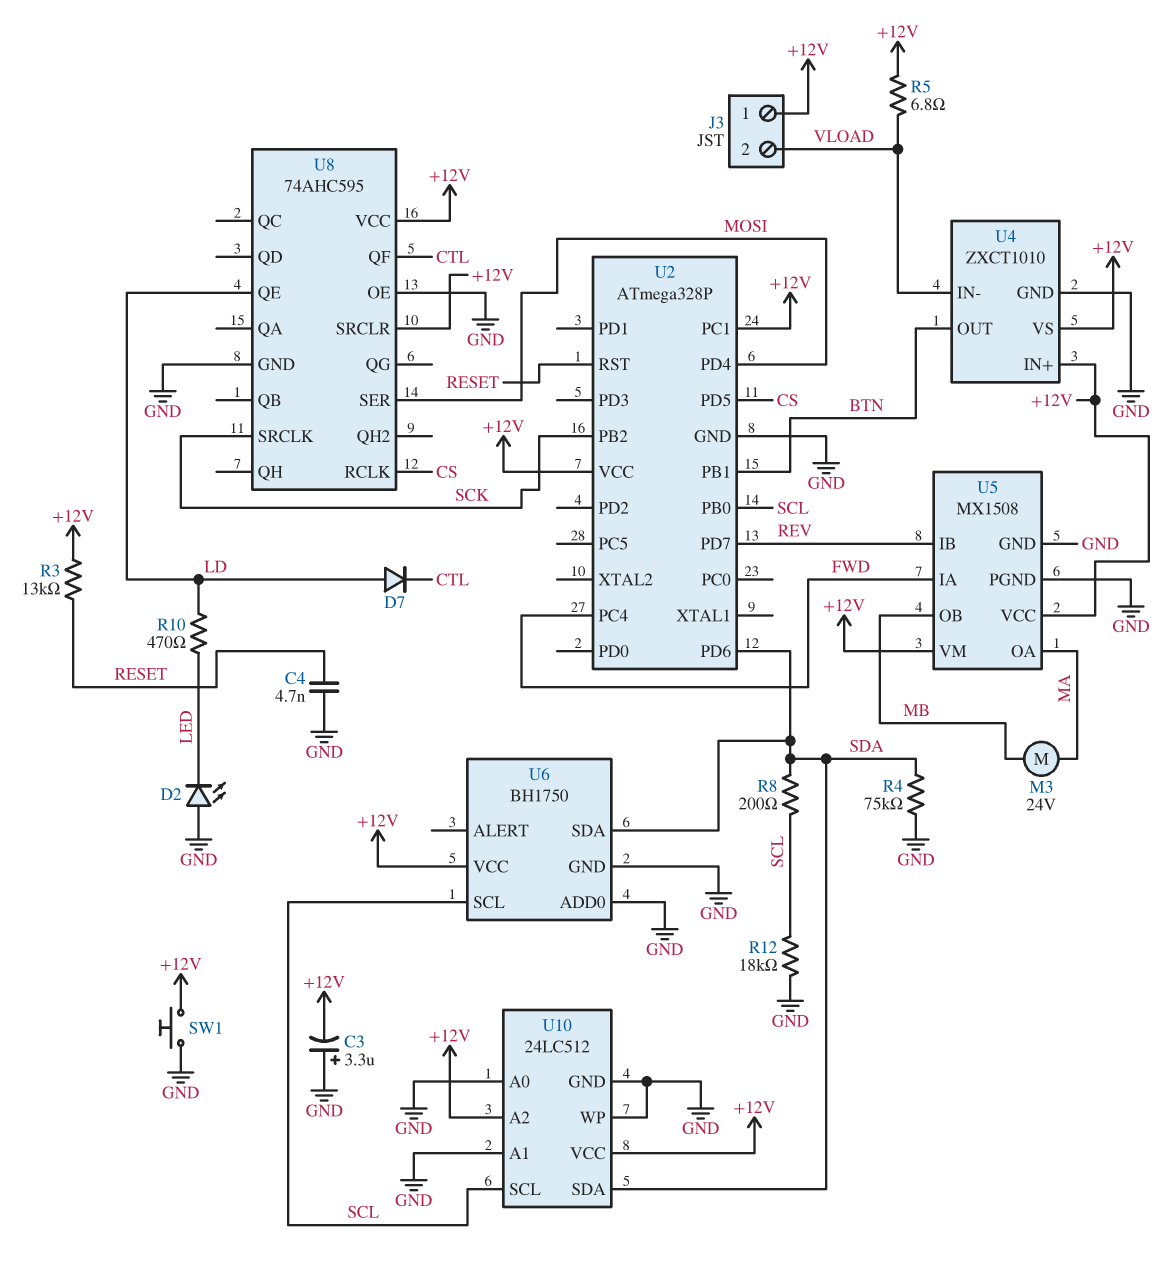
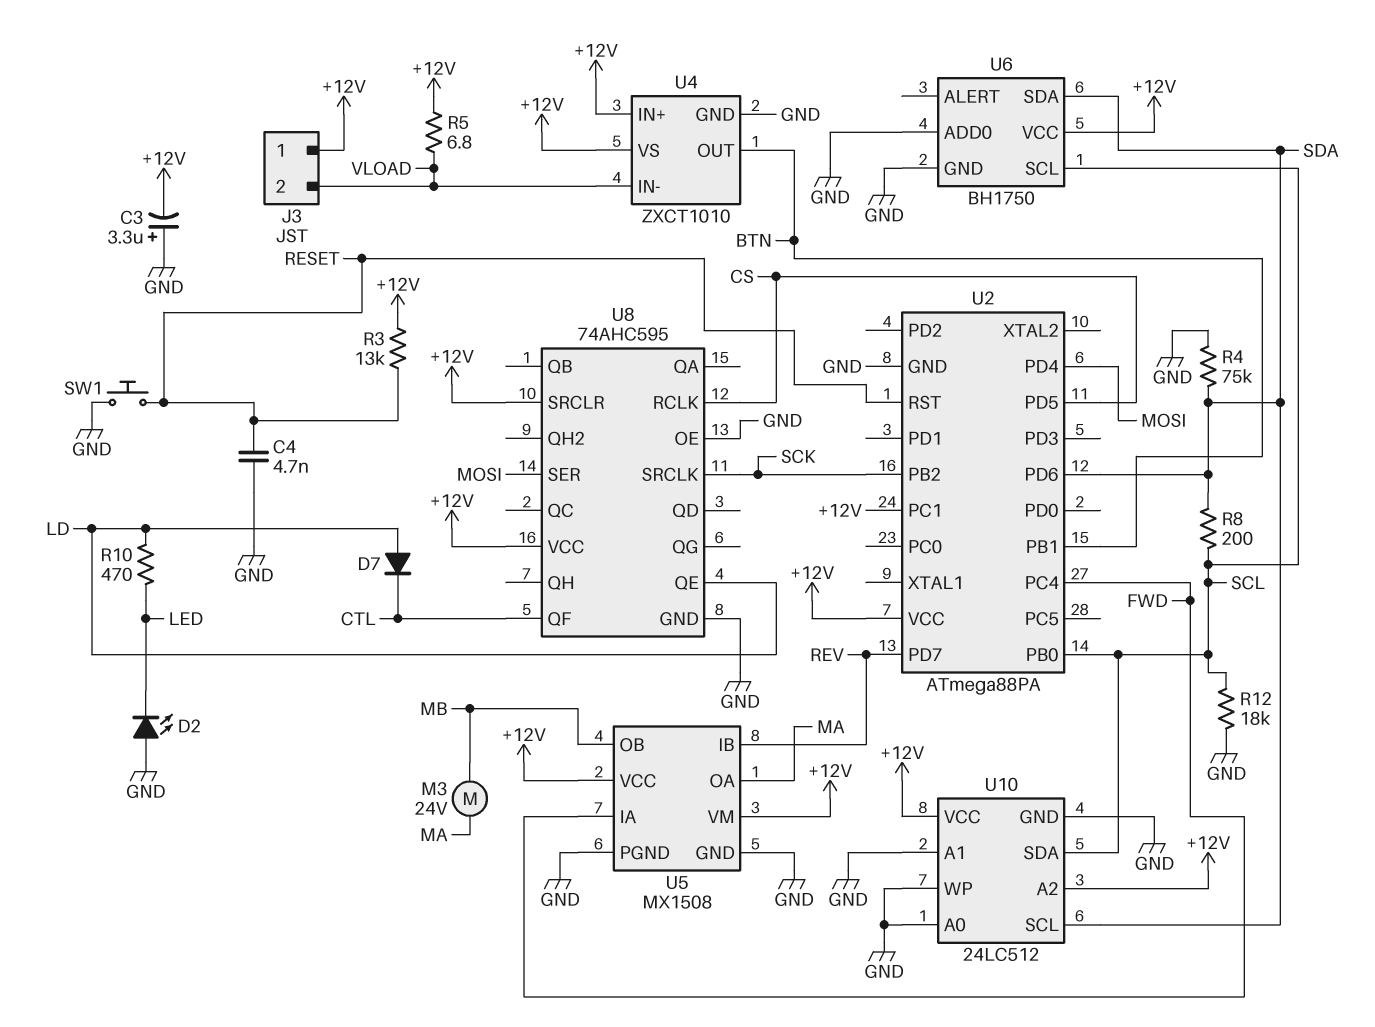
SW1: button (+12V, GND) -> button (GND, RESET)
U2: ATmega328P -> ATmega88PA
U10 pin SCL: SCL -> SDA
U10 pin SDA: SDA -> SCL

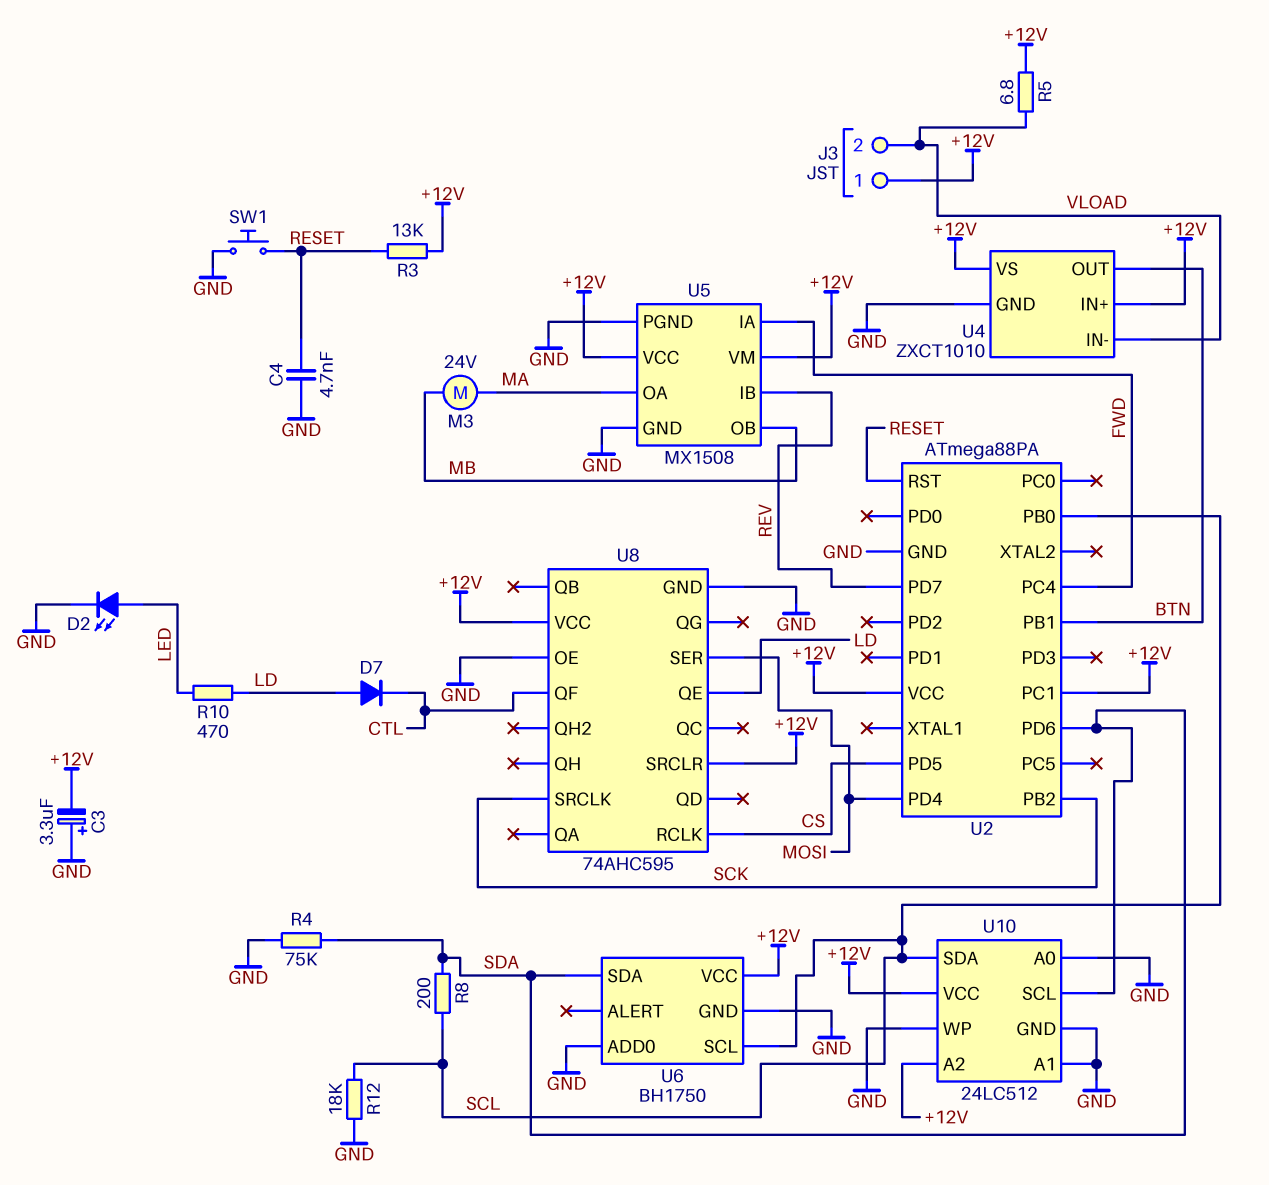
D2: LED (A GND, K LED) -> LED (A LED, K GND)

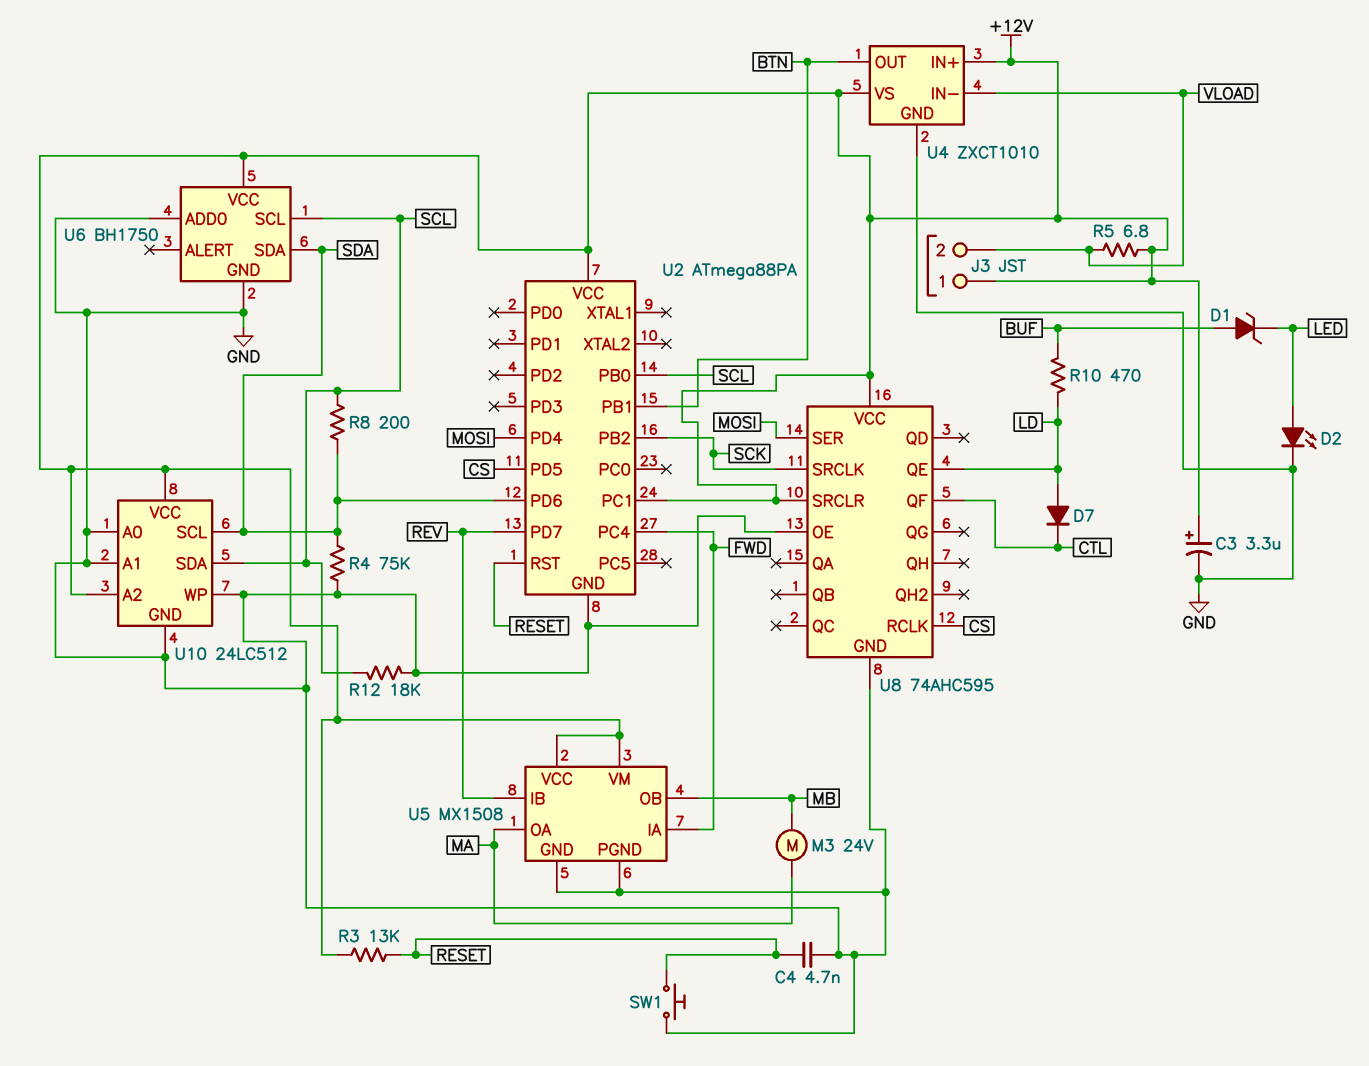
C3: 3.3uF (plus GND, minus +12V) -> 3.3uF (plus +12V, minus GND)
D1: none -> zener (A BUF, K LED)
R10: 470 (LD, LED) -> 470 (BUF, LD)

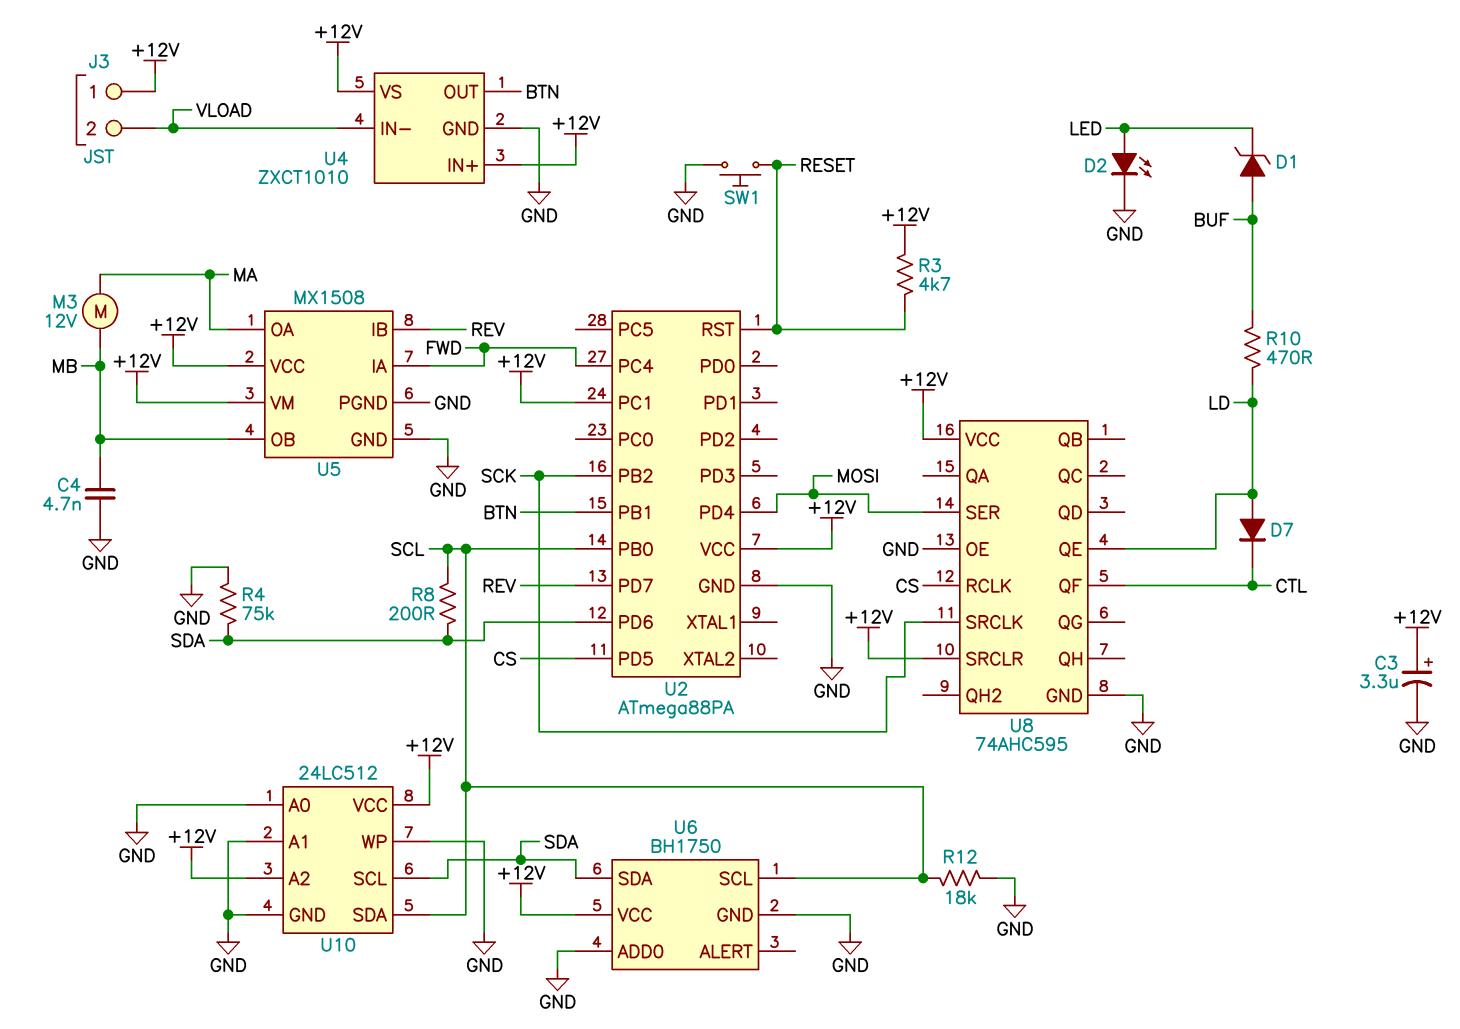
C4: 4.7nF (GND, RESET) -> 4.7nF (GND, MB)
M3: motor 24V (MA, MB) -> motor 12V (MA, MB)
R3: 13k (+12V, RESET) -> 4.7k (+12V, RESET)
R5: 6.8 (+12V, VLOAD) -> none

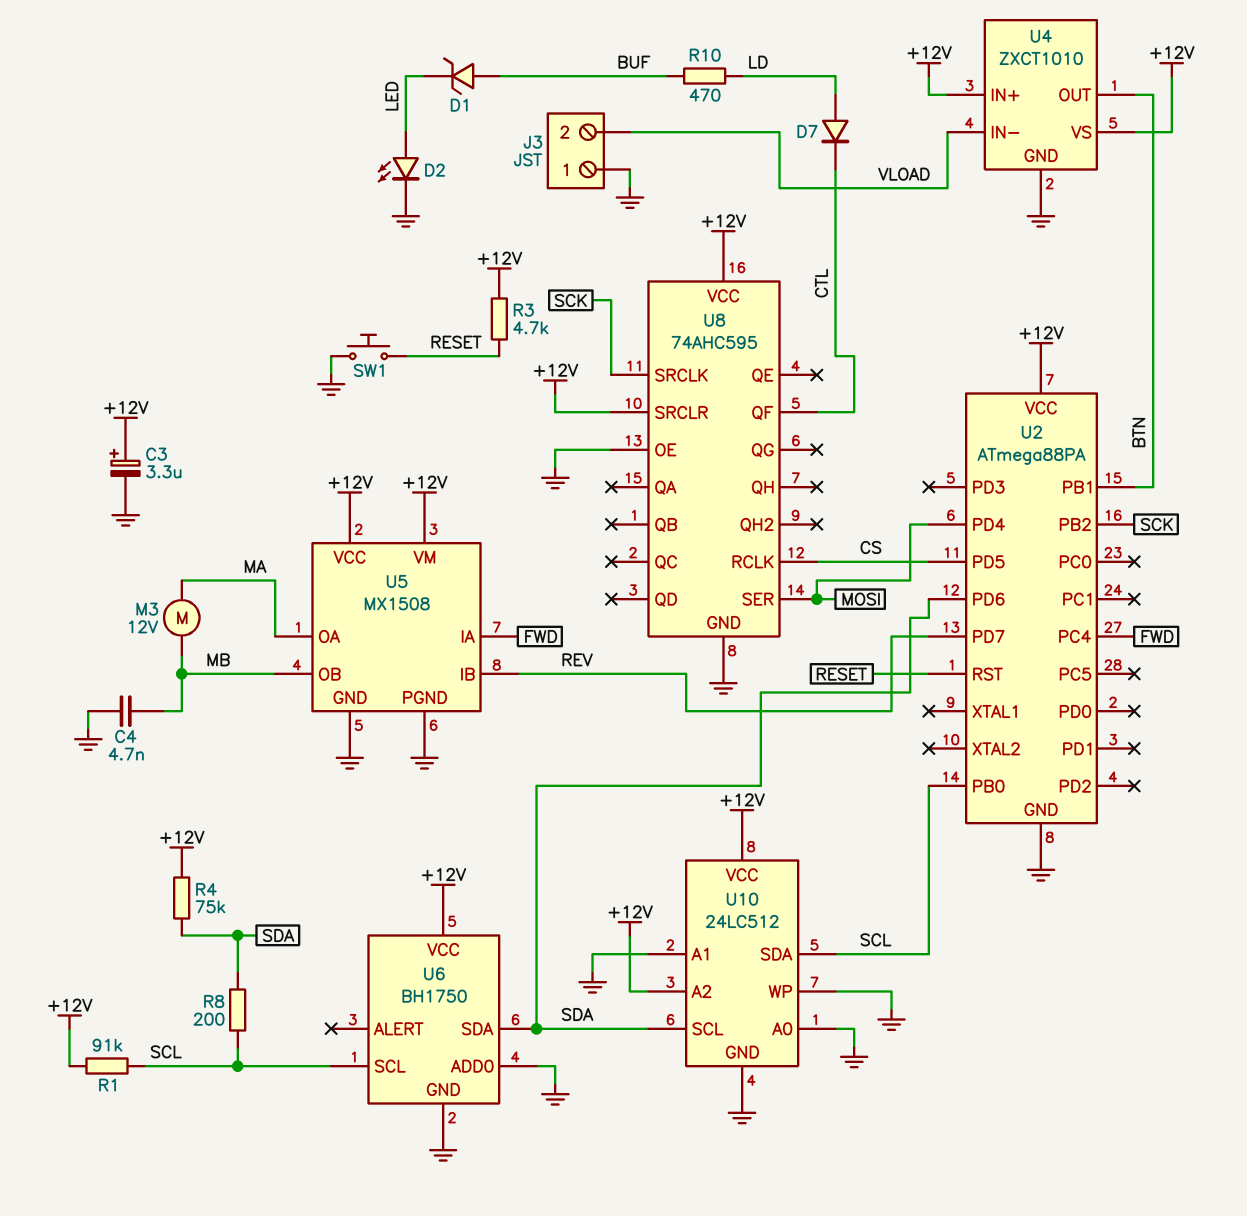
J3 pin 1: +12V -> GND
R1: none -> 91k (+12V, SCL)
R4: 75k (GND, SDA) -> 75k (+12V, SDA)
R12: 18k (GND, SCL) -> none
U2 pin PC1: +12V -> none
U8 pin QE: LD -> none

